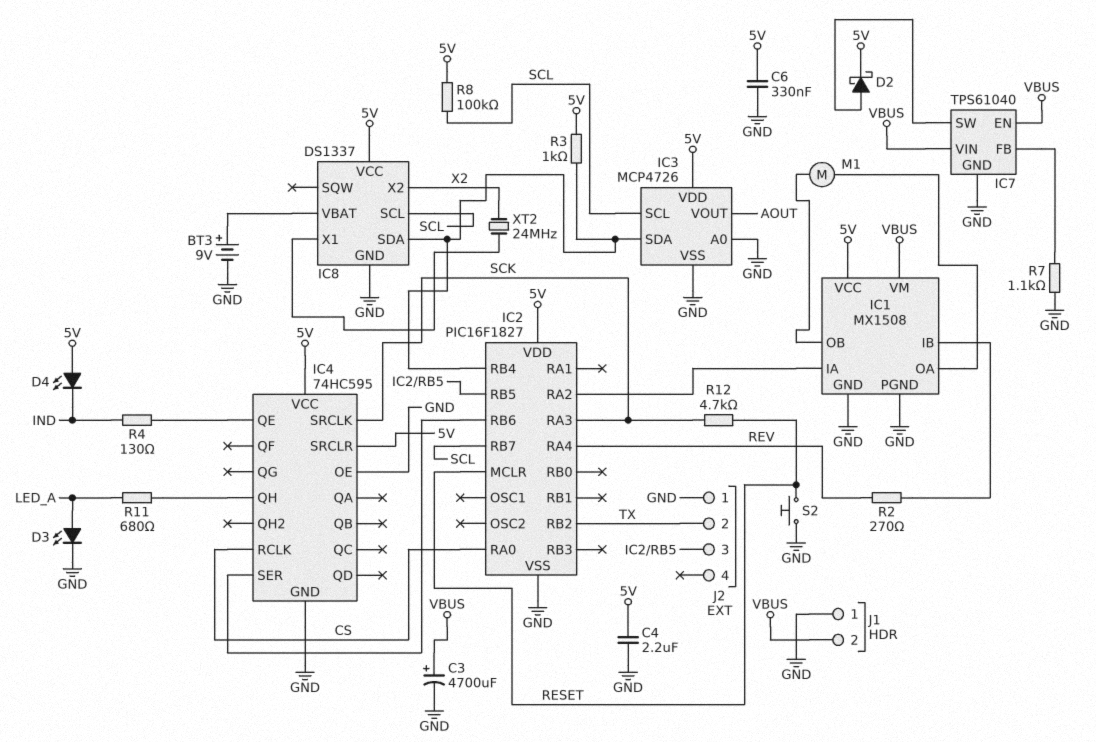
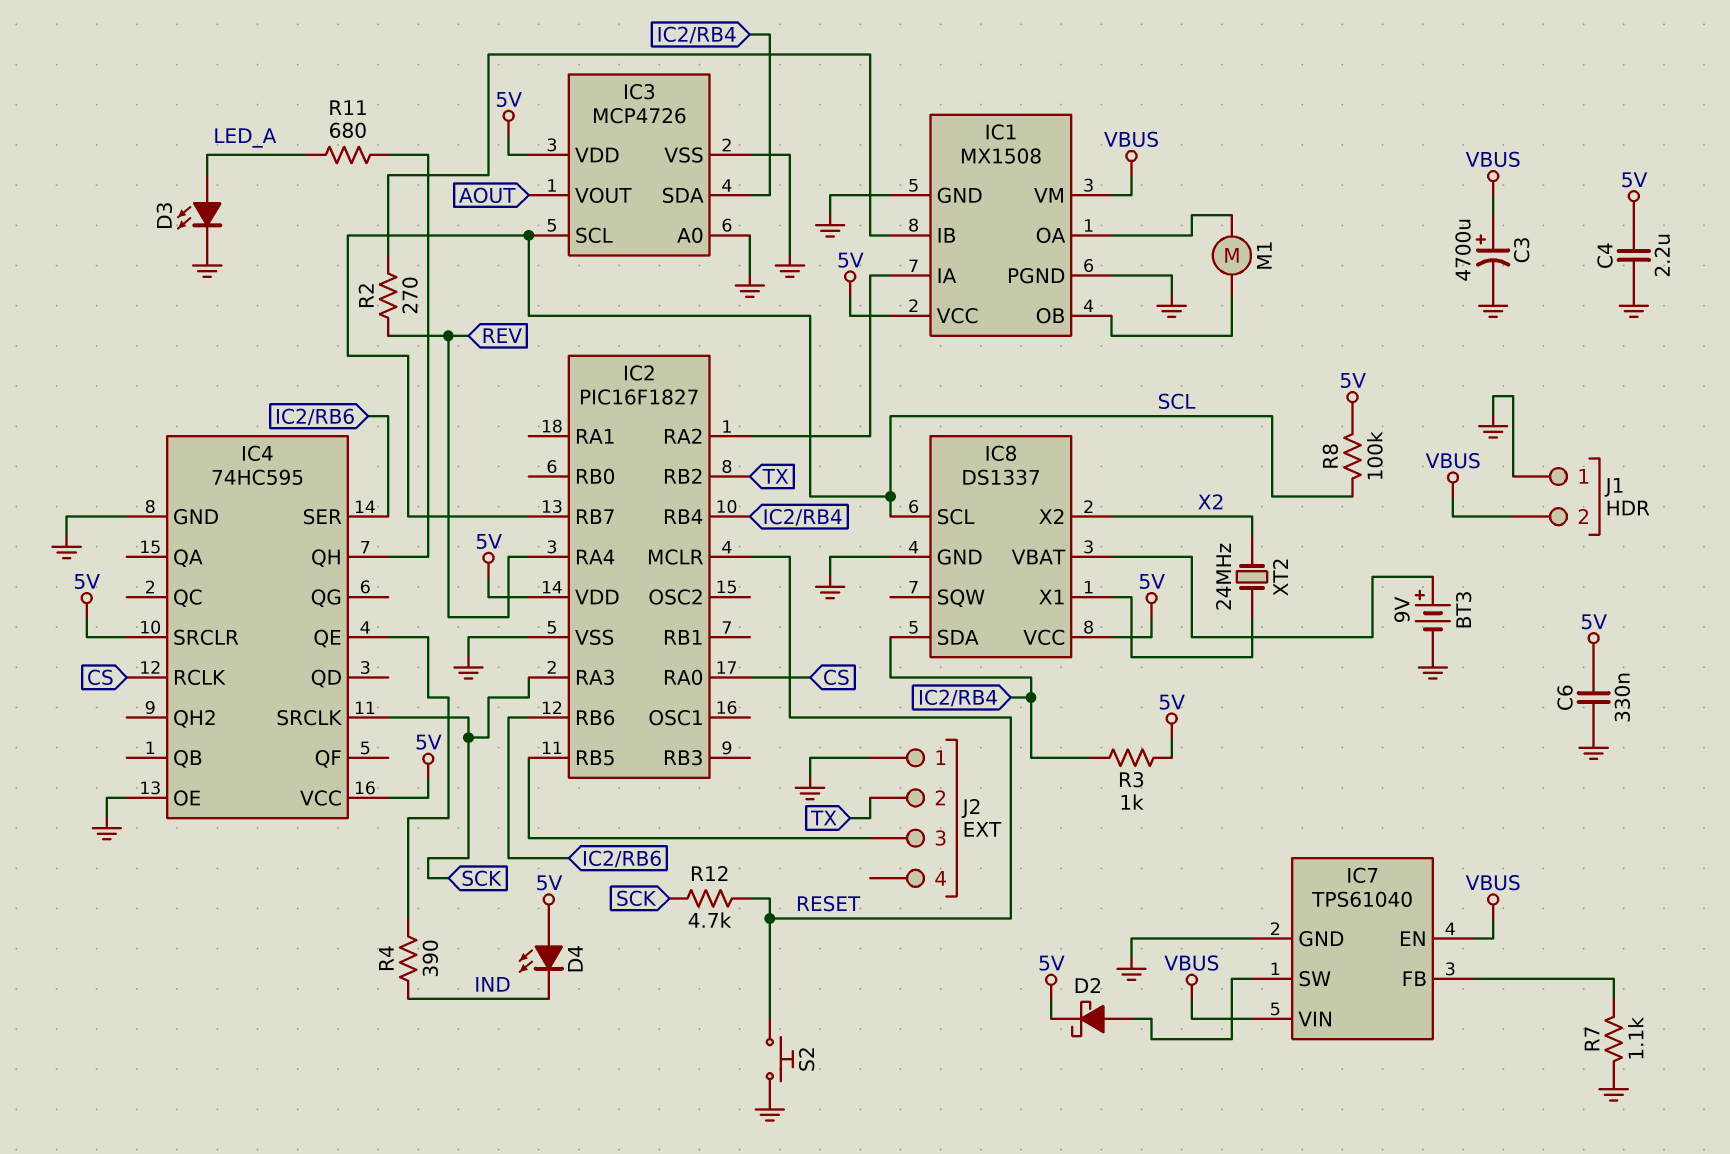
R4: 130 (IC4/QE, IND) -> 390 (IC4/QE, IND)

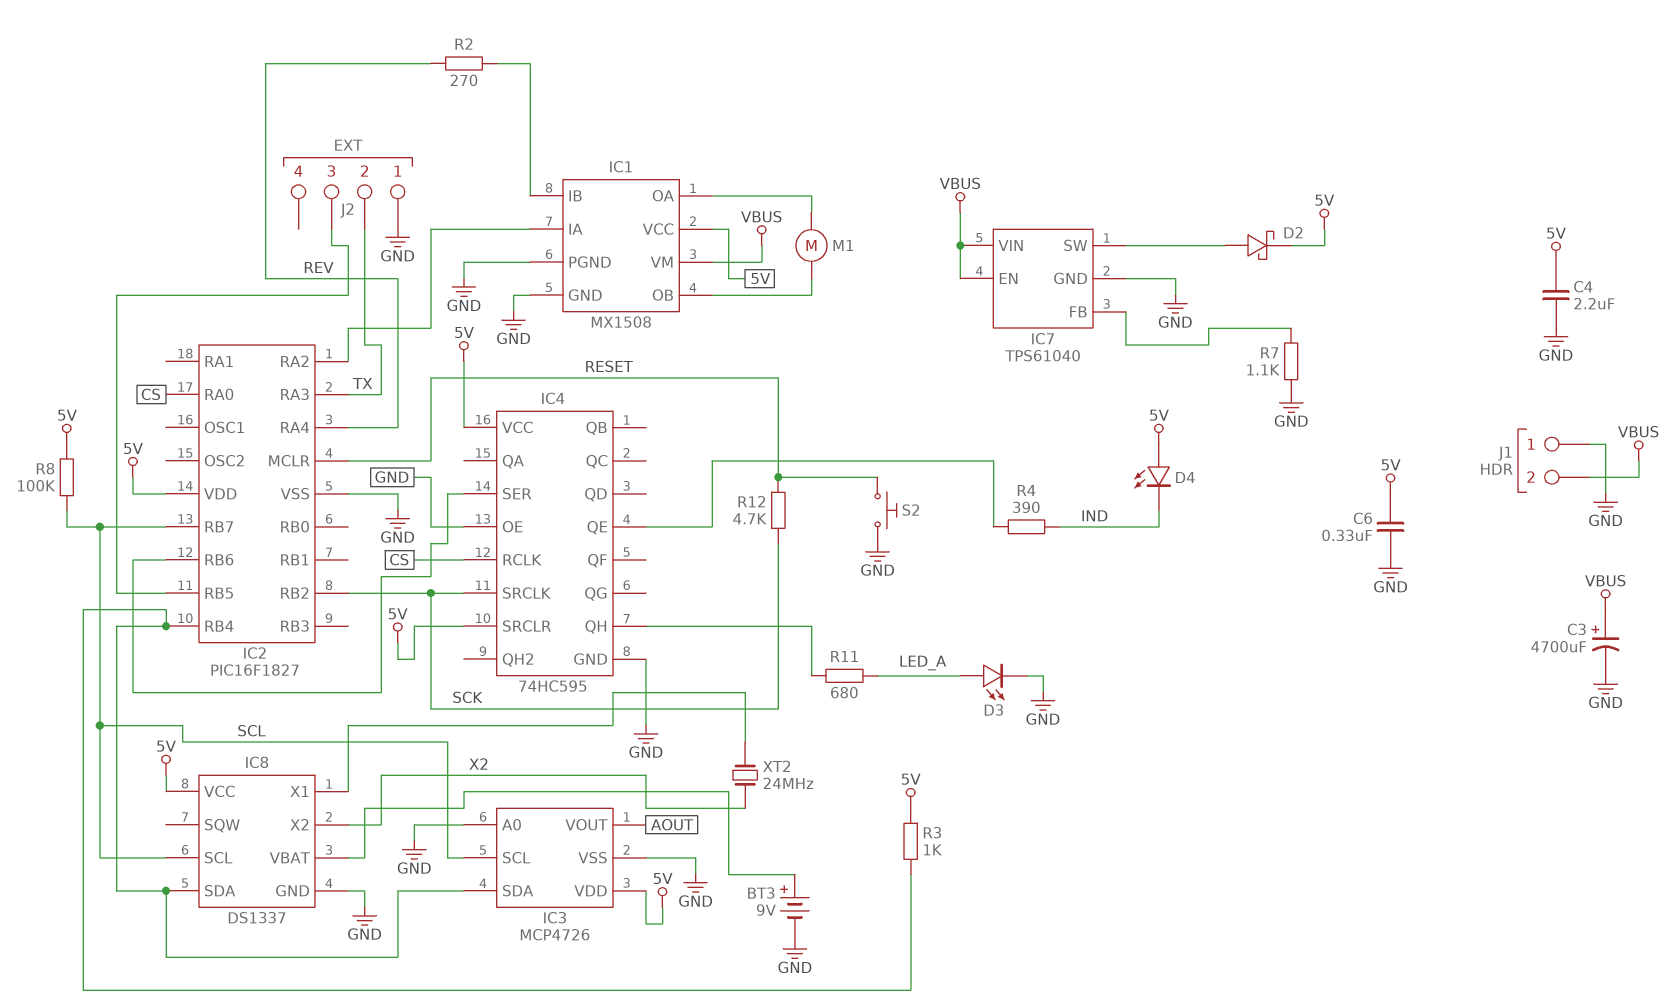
IC2 pin RA3: SCK -> TX
IC2 pin RB2: TX -> SCK

